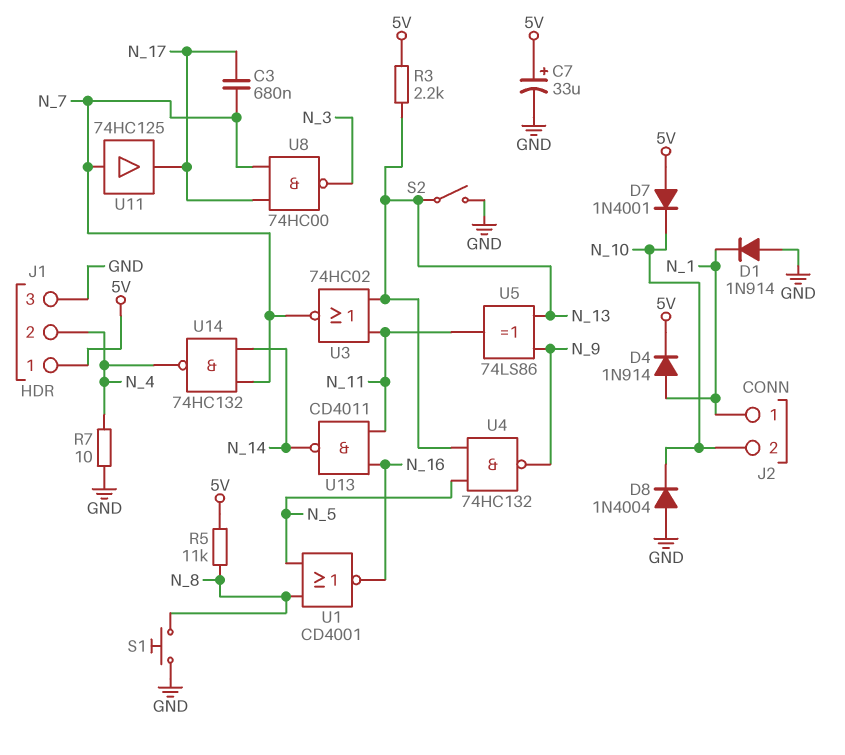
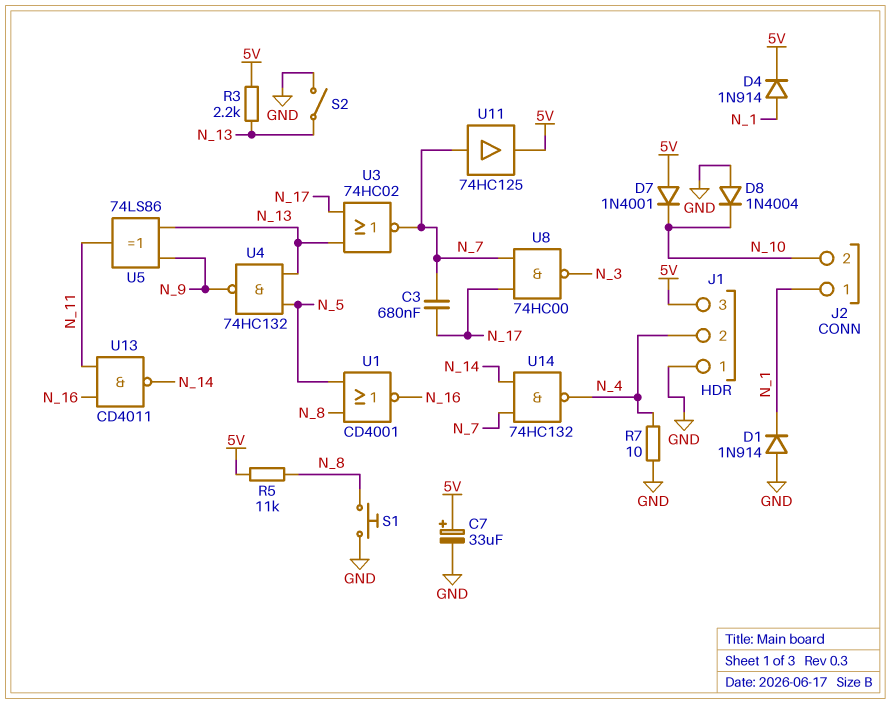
J1 pin 1: 5V -> GND
J1 pin 3: GND -> 5V
U3: NOR 74HC02 (in N_11, in N_13, out N_7) -> NOR 74HC02 (in N_13, in N_17, out N_7)
U11: buffer 74HC125 (in N_7, out N_17) -> buffer 74HC125 (in N_7, out 5V)

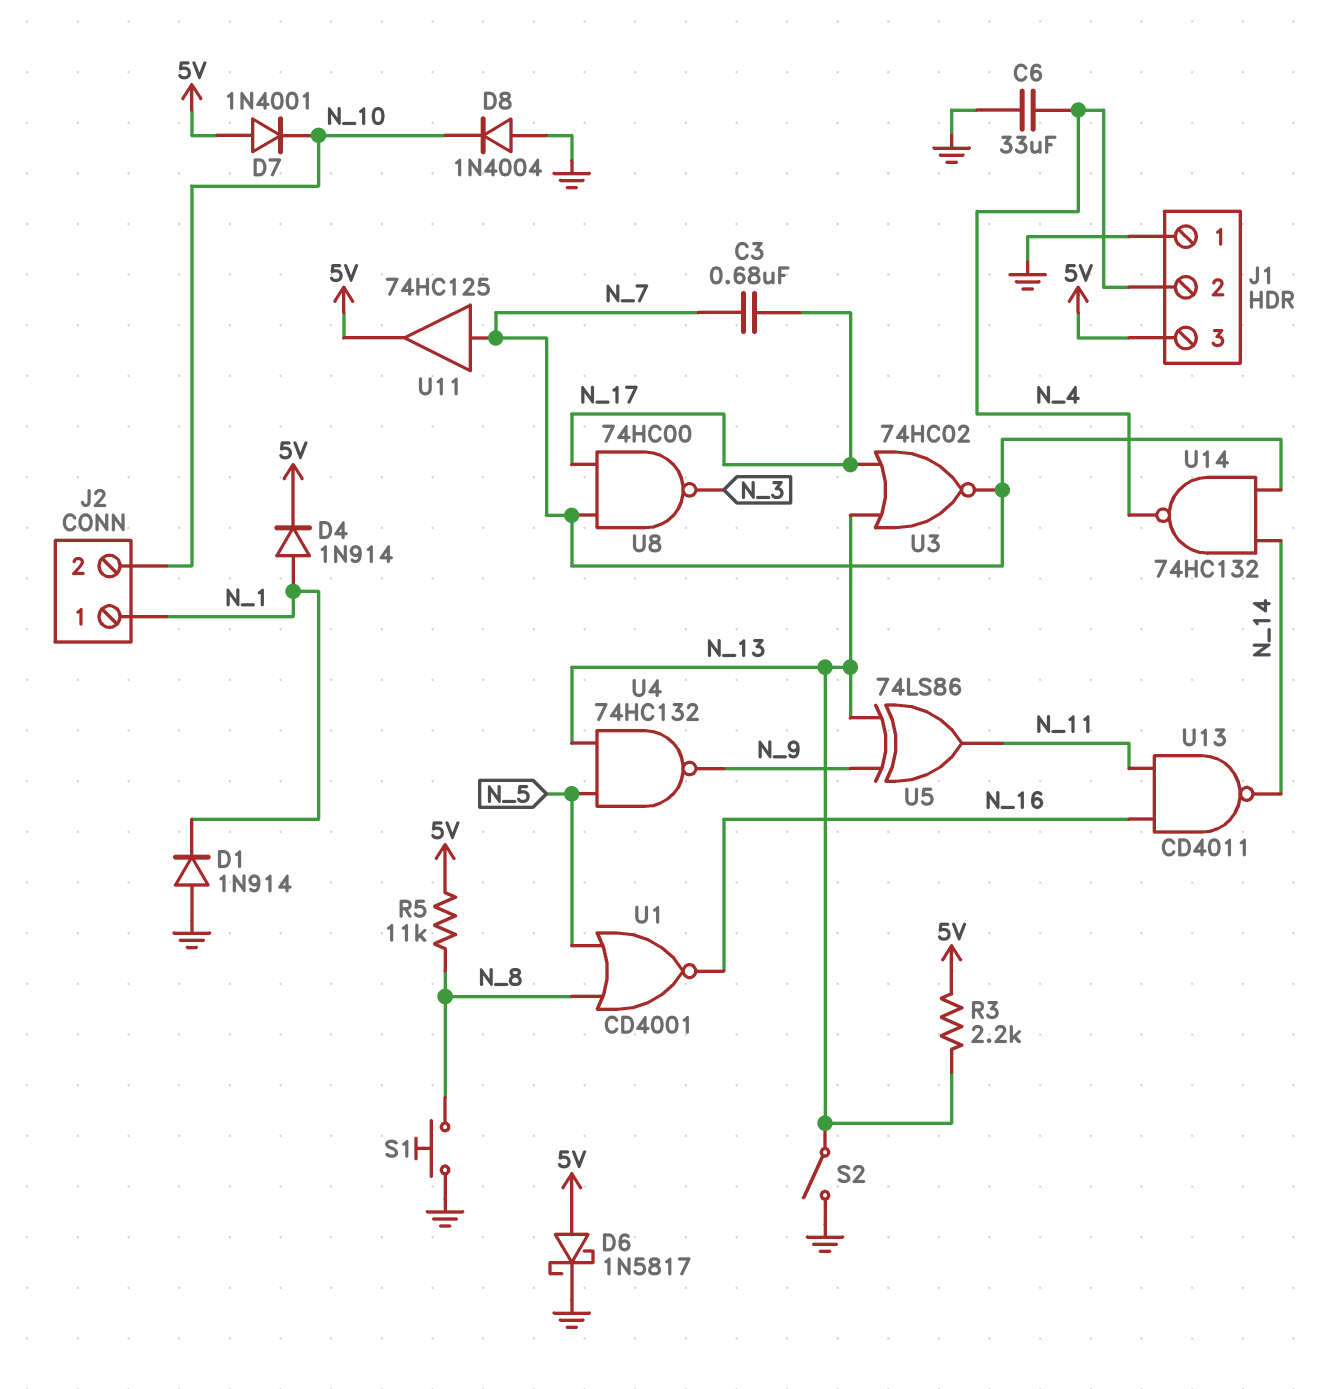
C6: none -> 33uF (GND, N_4)
C7: 33uF (plus 5V, minus GND) -> none
D6: none -> schottky 1N5817 (A 5V, K GND)
R7: 10 (GND, N_4) -> none

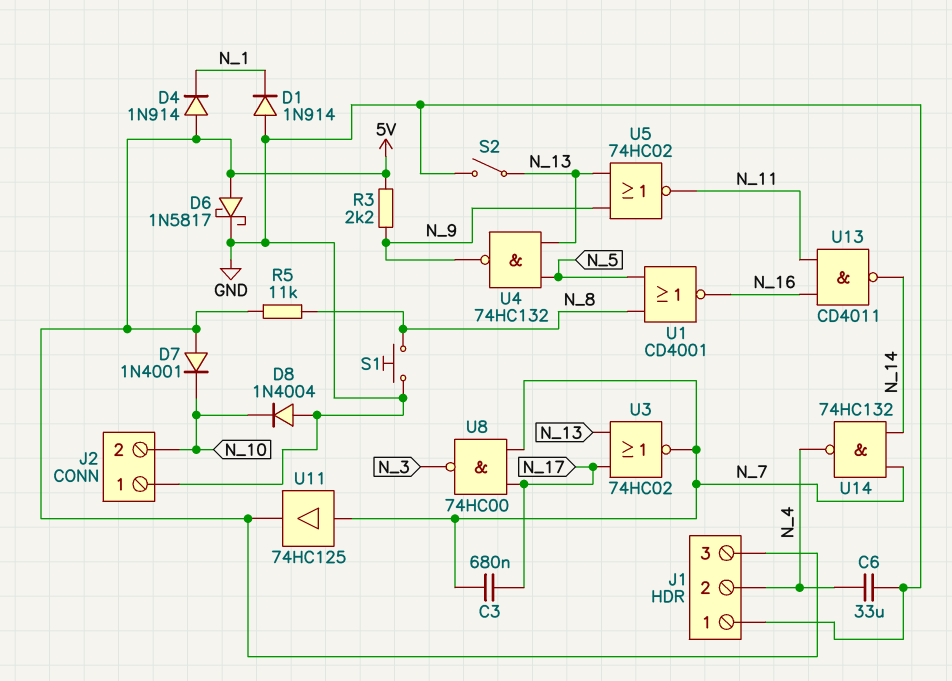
D4: diode 1N914 (A N_1, K 5V) -> diode 1N914 (A 5V, K N_1)
J2 pin 1: N_1 -> GND
R3: 2.2k (5V, N_13) -> 2.2k (5V, N_9)
U5: XOR 74LS86 (in N_9, in N_13, out N_11) -> NOR 74HC02 (in N_9, in N_13, out N_11)

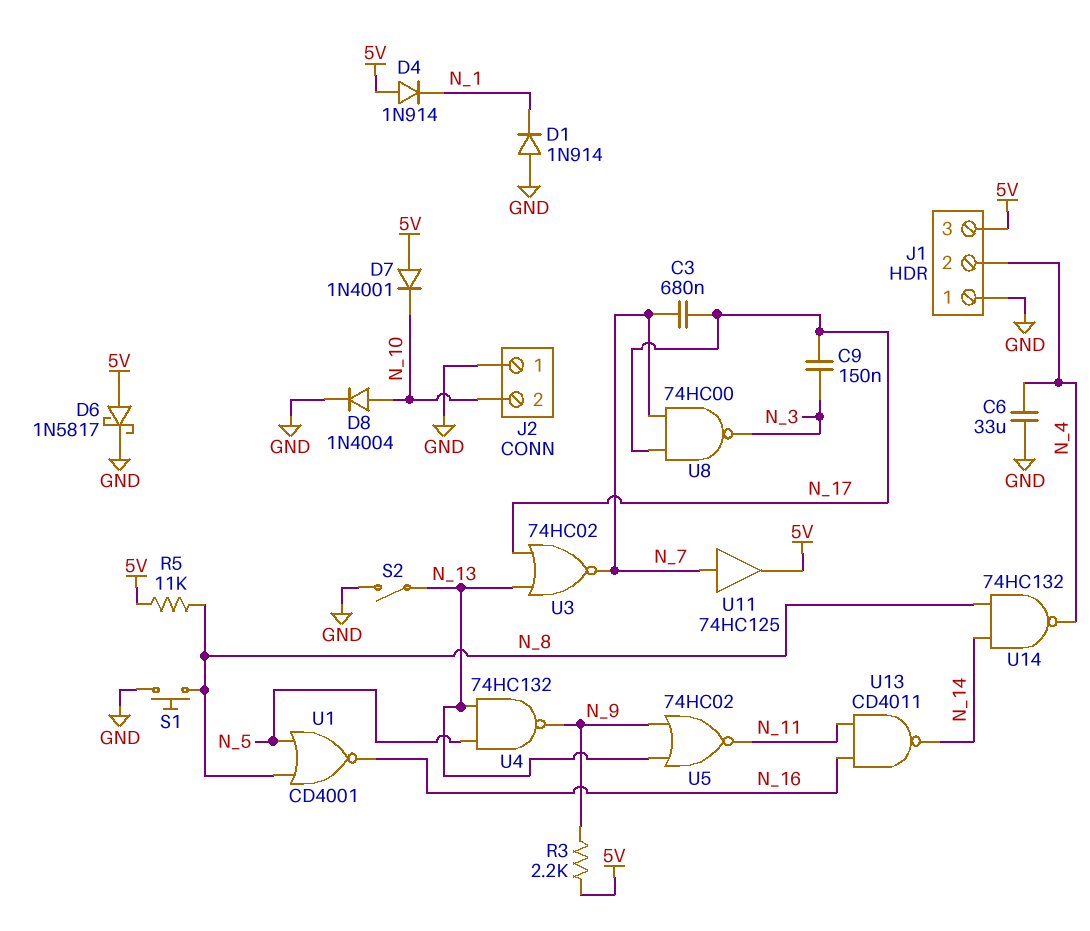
C9: none -> 150nF (N_3, N_17)
D8: diode 1N4004 (A GND, K N_10) -> diode 1N4004 (A N_10, K GND)
U14: NAND 74HC132 (in N_7, in N_14, out N_4) -> NAND 74HC132 (in N_8, in N_14, out N_4)

